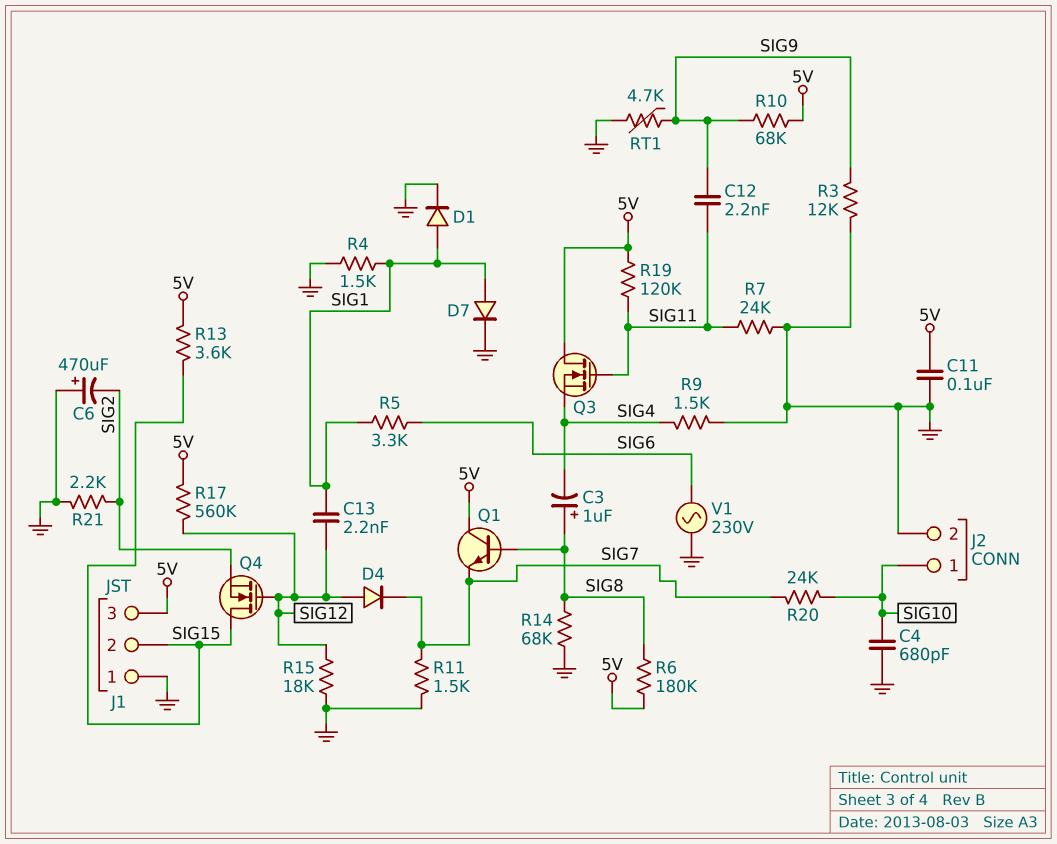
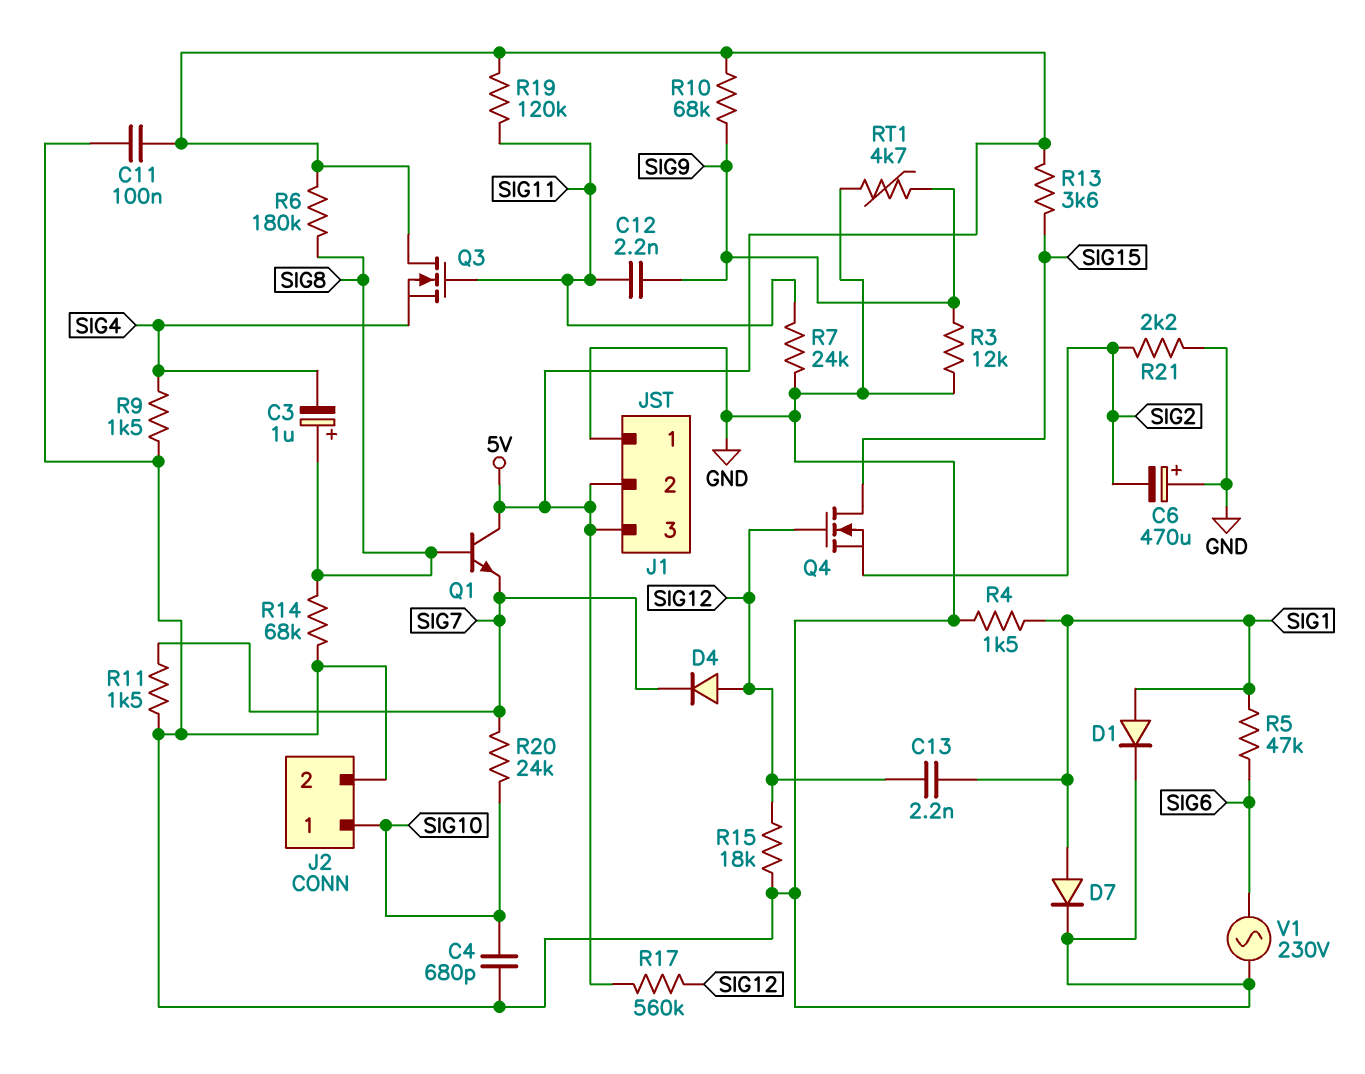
J1 pin 2: SIG15 -> 5V
R5: 3.3k (SIG1, SIG6) -> 47k (SIG1, SIG6)

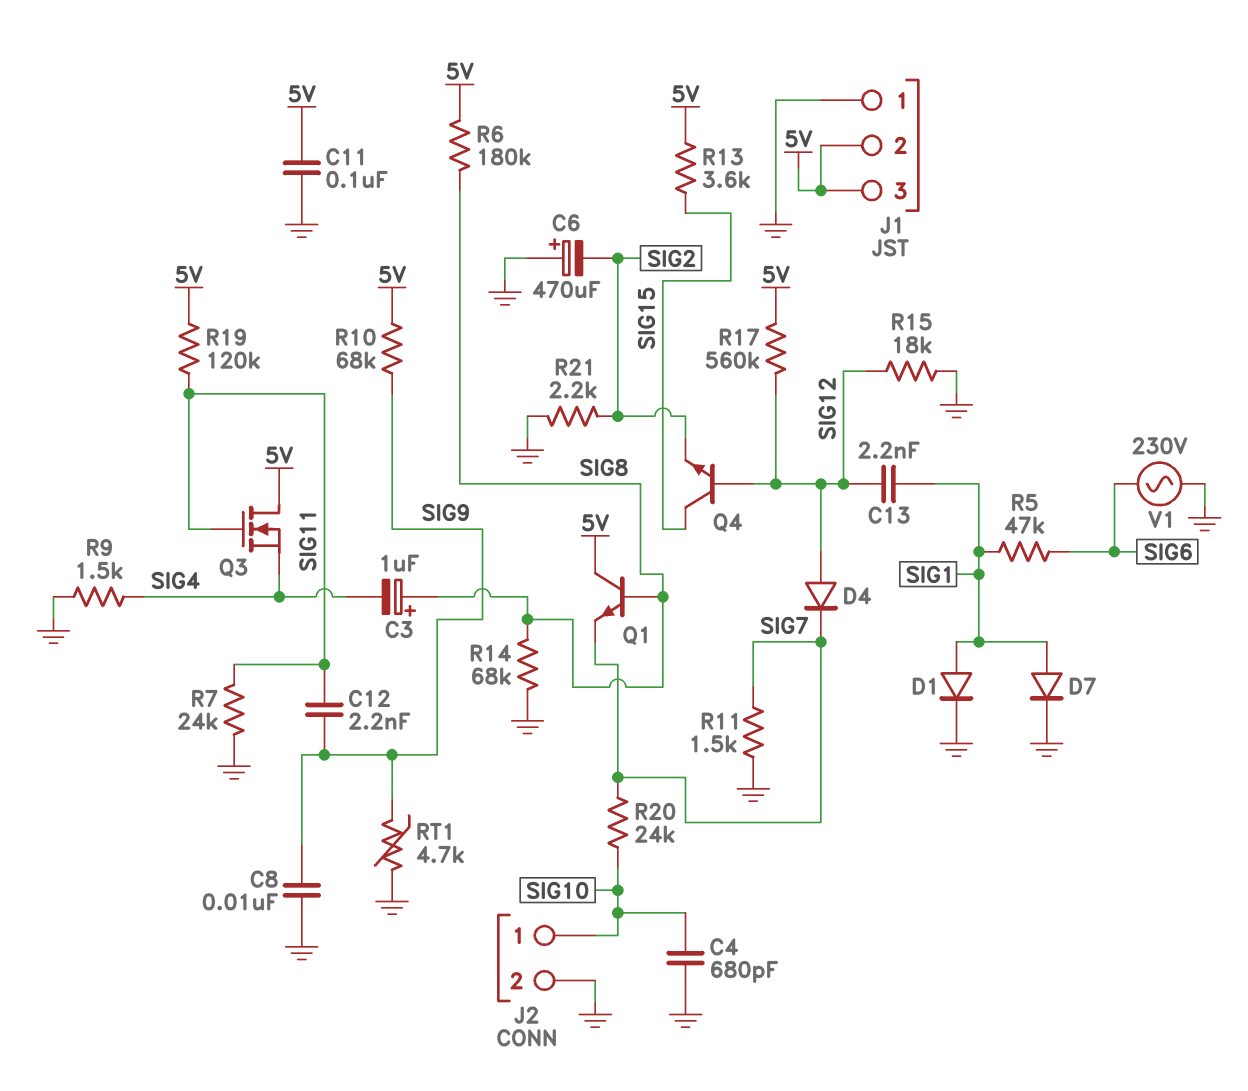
C8: none -> 10nF (GND, SIG9)
Q4: NMOS (G SIG12, D SIG15, S SIG2) -> NPN (B SIG12, C SIG15, E SIG2)
R3: 12k (GND, SIG9) -> none
R4: 1.5k (GND, SIG1) -> none

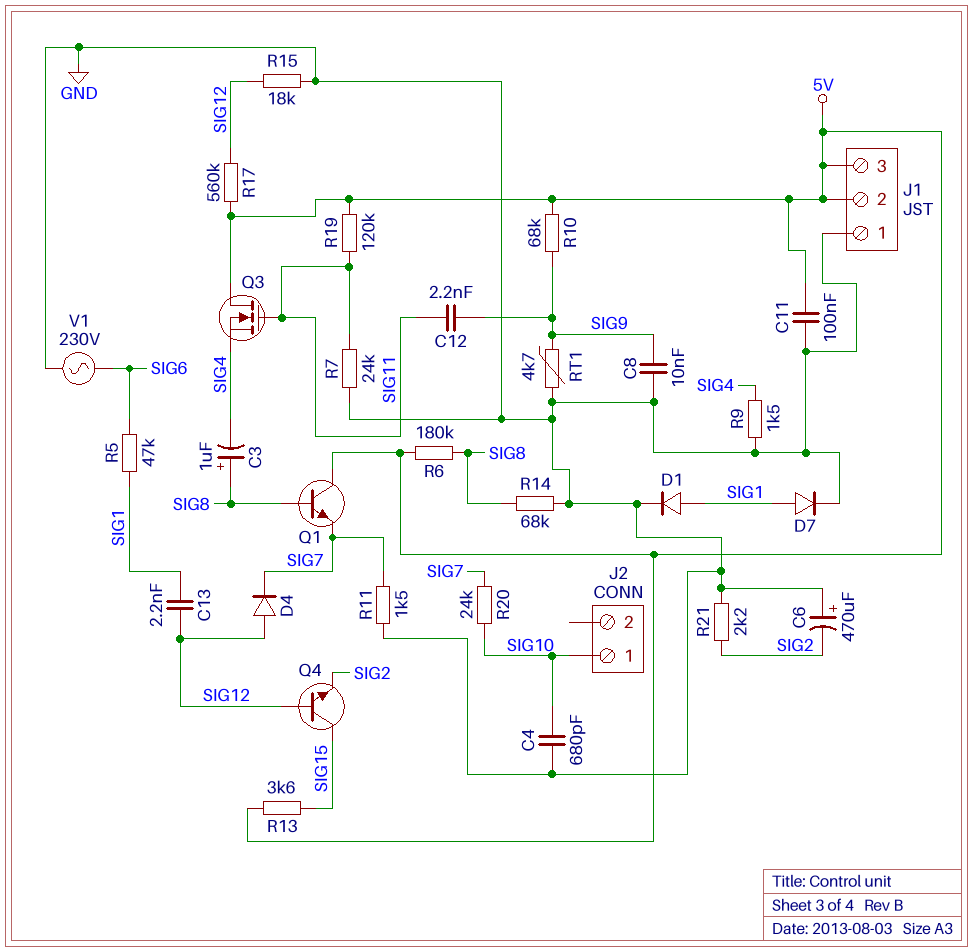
J2 pin 2: GND -> none

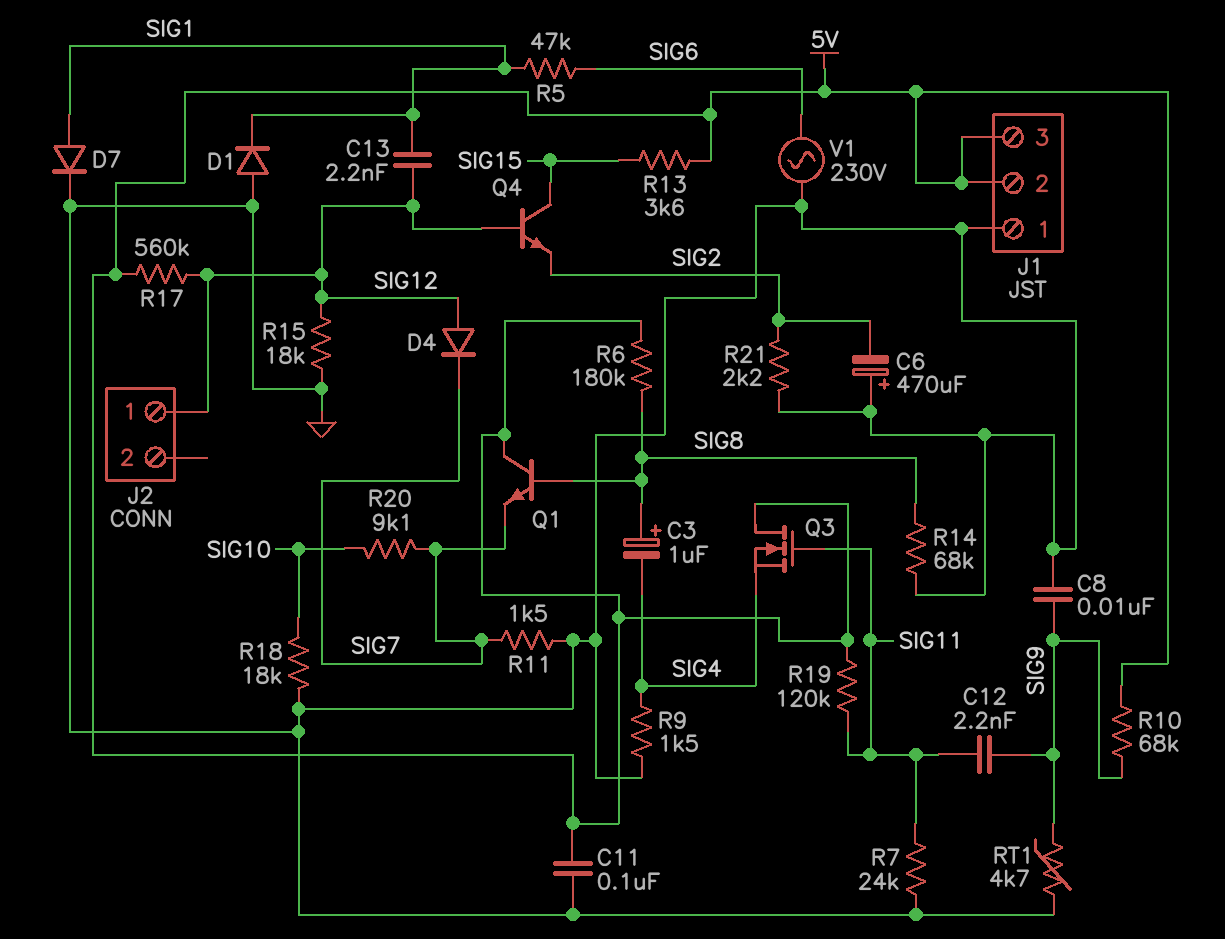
C4: 680pF (GND, SIG10) -> none
D1: diode (A SIG1, K GND) -> diode (A GND, K SIG1)
J2 pin 1: SIG10 -> SIG12
R18: none -> 18k (GND, SIG10)
R20: 24k (SIG7, SIG10) -> 9.1k (SIG7, SIG10)

